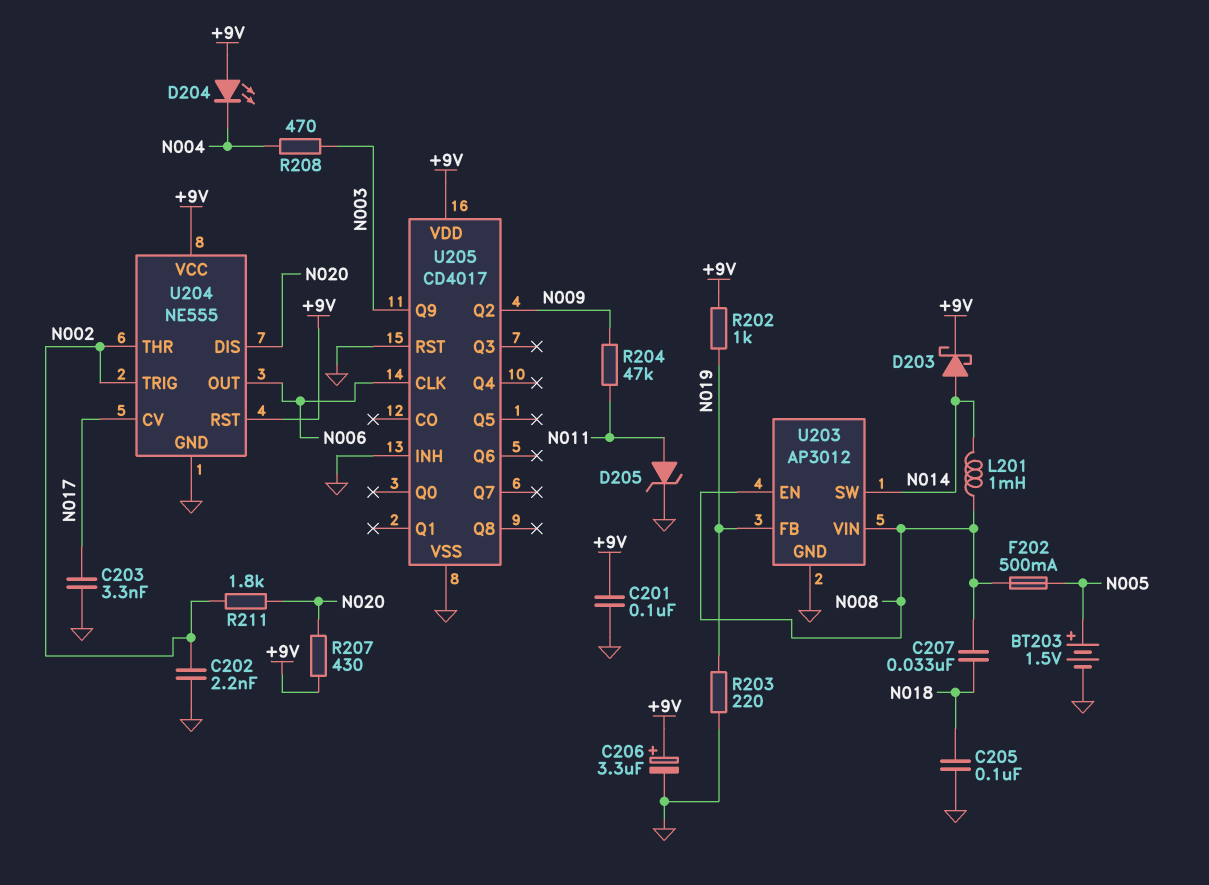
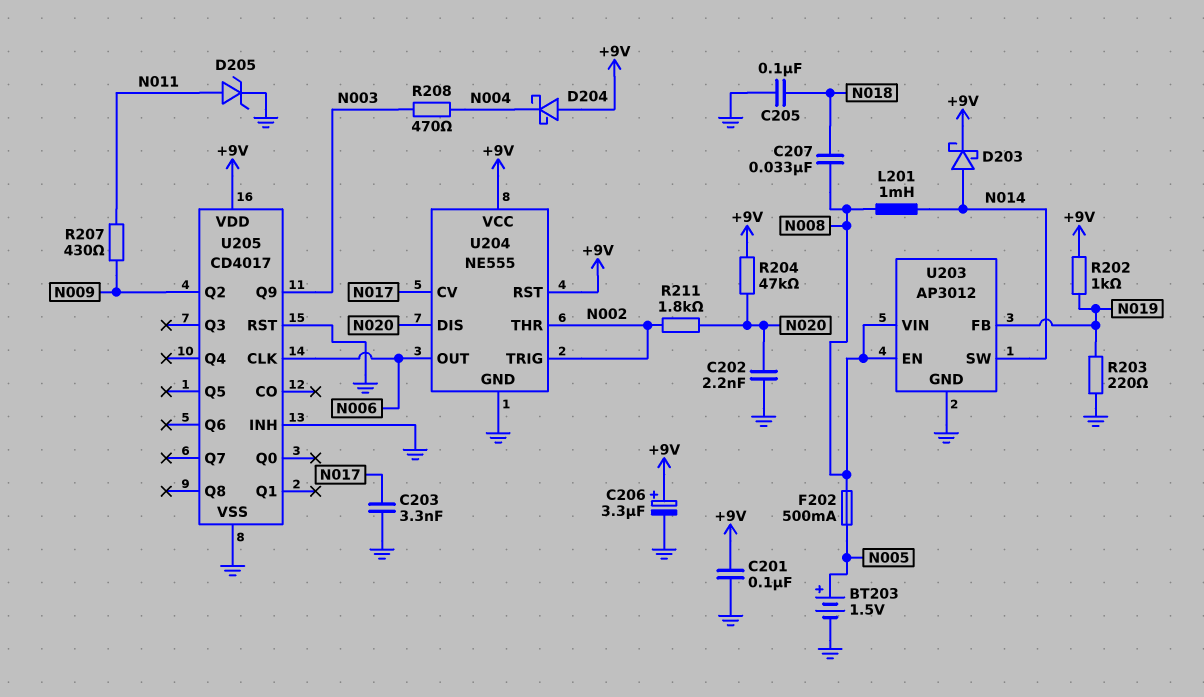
C202: 2.2nF (GND, N002) -> 2.2nF (GND, N020)
D204: LED (A +9V, K N004) -> schottky (A +9V, K N004)
R204: 47k (N009, N011) -> 47k (+9V, N020)
R207: 430 (+9V, N020) -> 430 (N009, N011)

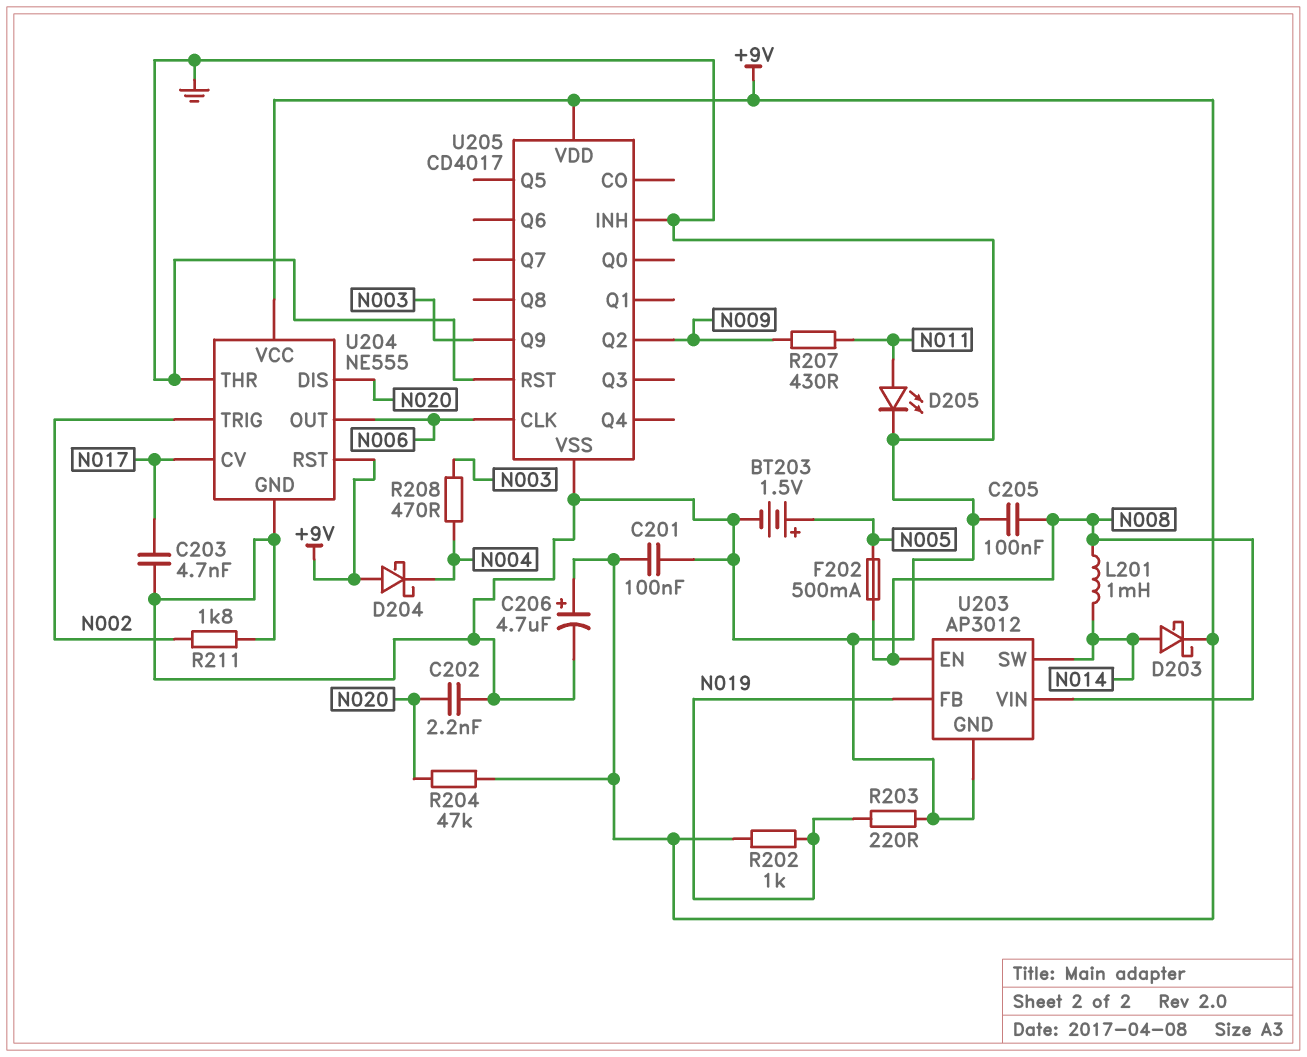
C203: 3.3nF (GND, N017) -> 4.7nF (GND, N017)
C205: 100nF (GND, N018) -> 100nF (GND, N008)
C206: 3.3uF (plus +9V, minus GND) -> 4.7uF (plus +9V, minus GND)
C207: 33nF (N008, N018) -> none
D205: zener (A N011, K GND) -> LED (A N011, K GND)
R211: 1.8k (N002, N020) -> 1.8k (GND, N002)
U204 pin THR: N002 -> GND

